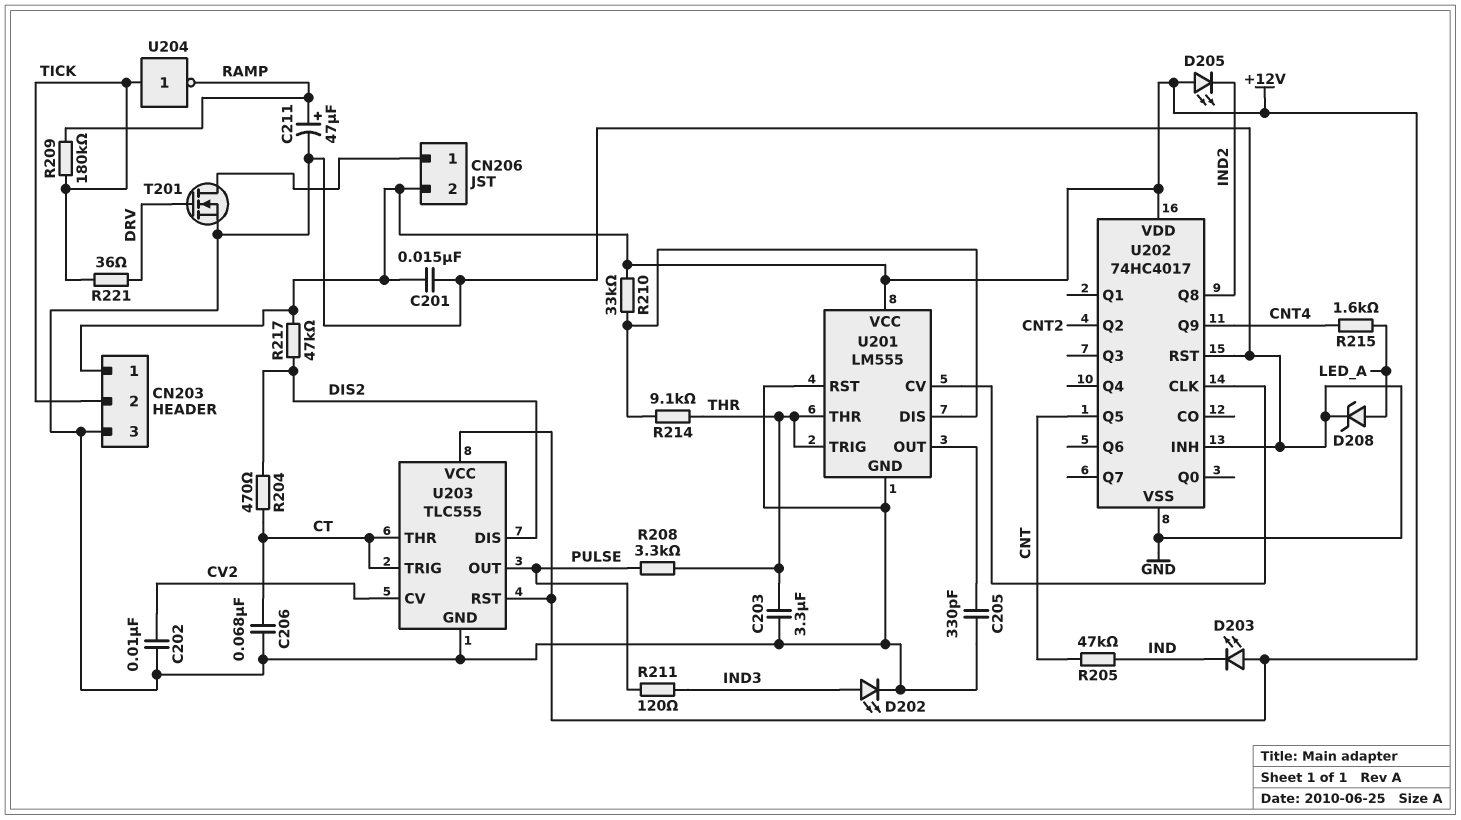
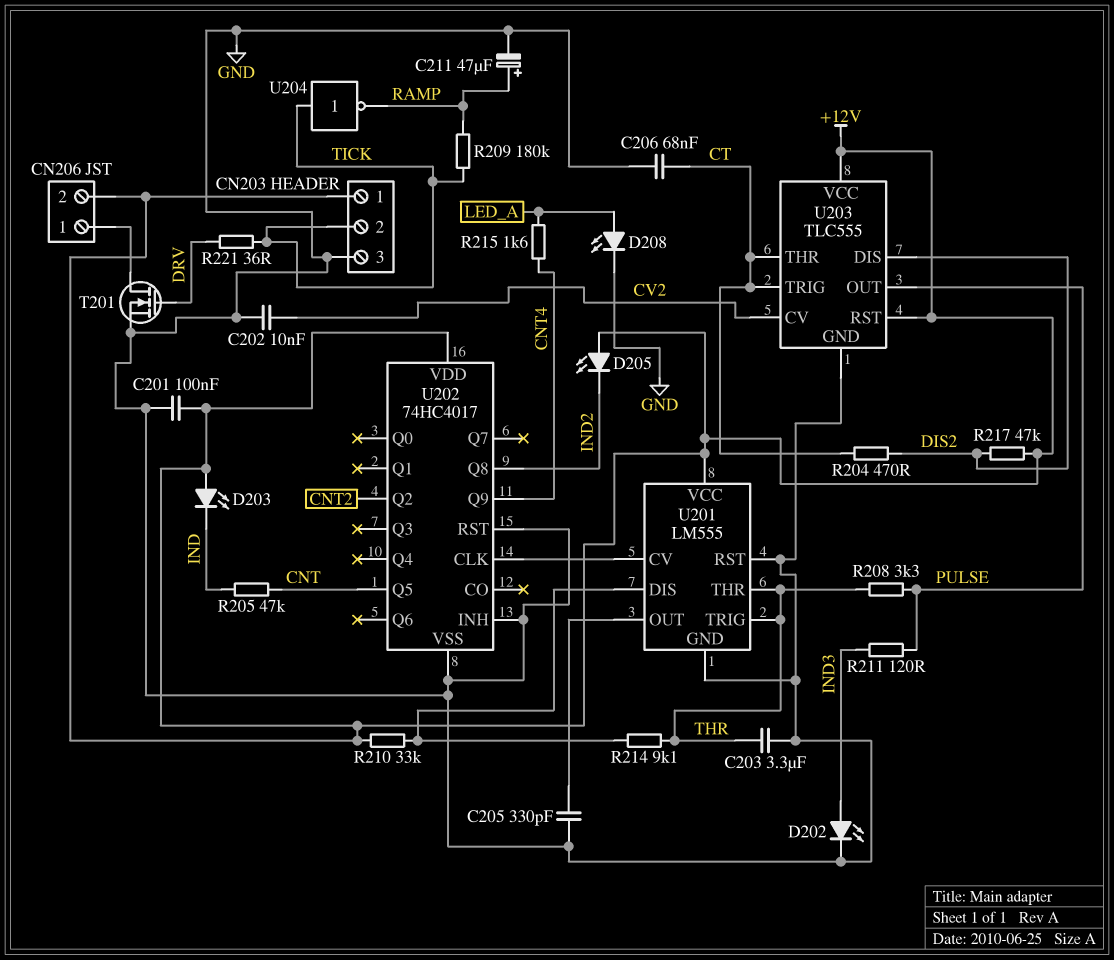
C201: 15nF (+12V, GND) -> 100nF (+12V, GND)
D208: zener (A LED_A, K GND) -> LED (A LED_A, K GND)

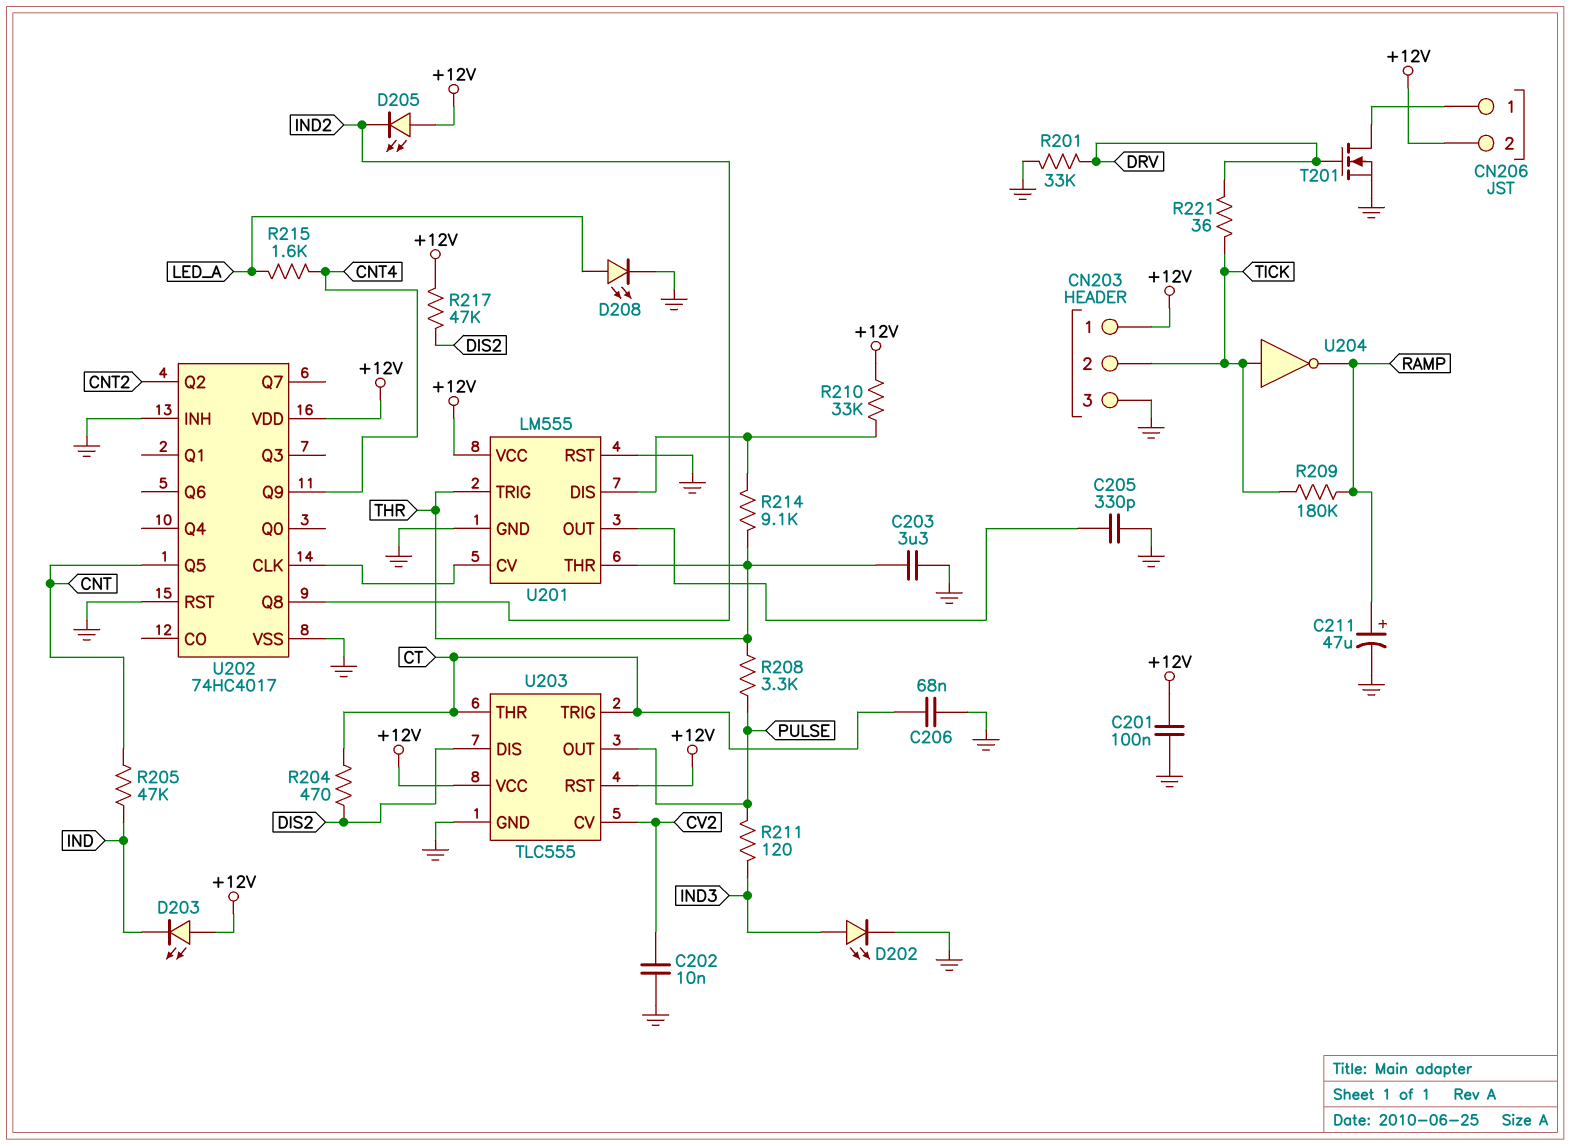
R201: none -> 33k (DRV, GND)

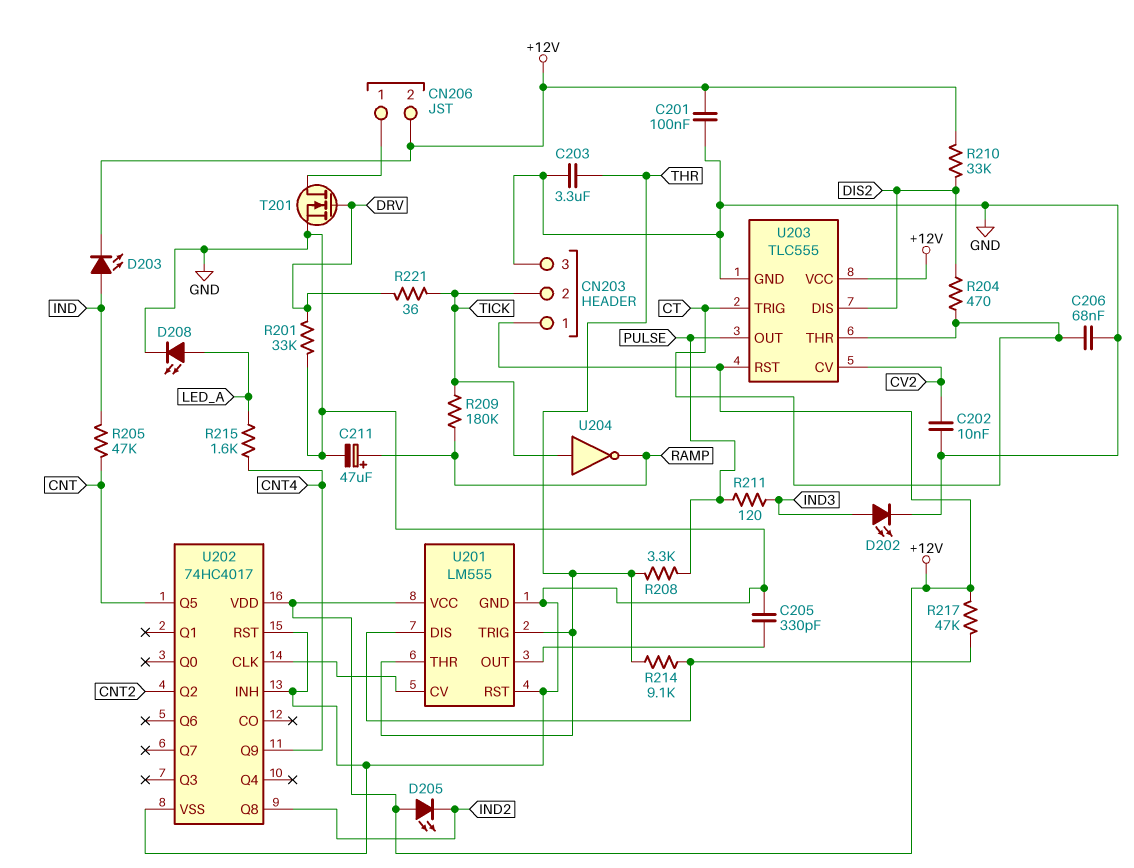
D203: LED (A +12V, K IND) -> LED (A IND, K +12V)
R210: 33k (+12V, U201/DIS) -> 33k (+12V, DIS2)
R217: 47k (+12V, DIS2) -> 47k (+12V, U201/DIS)

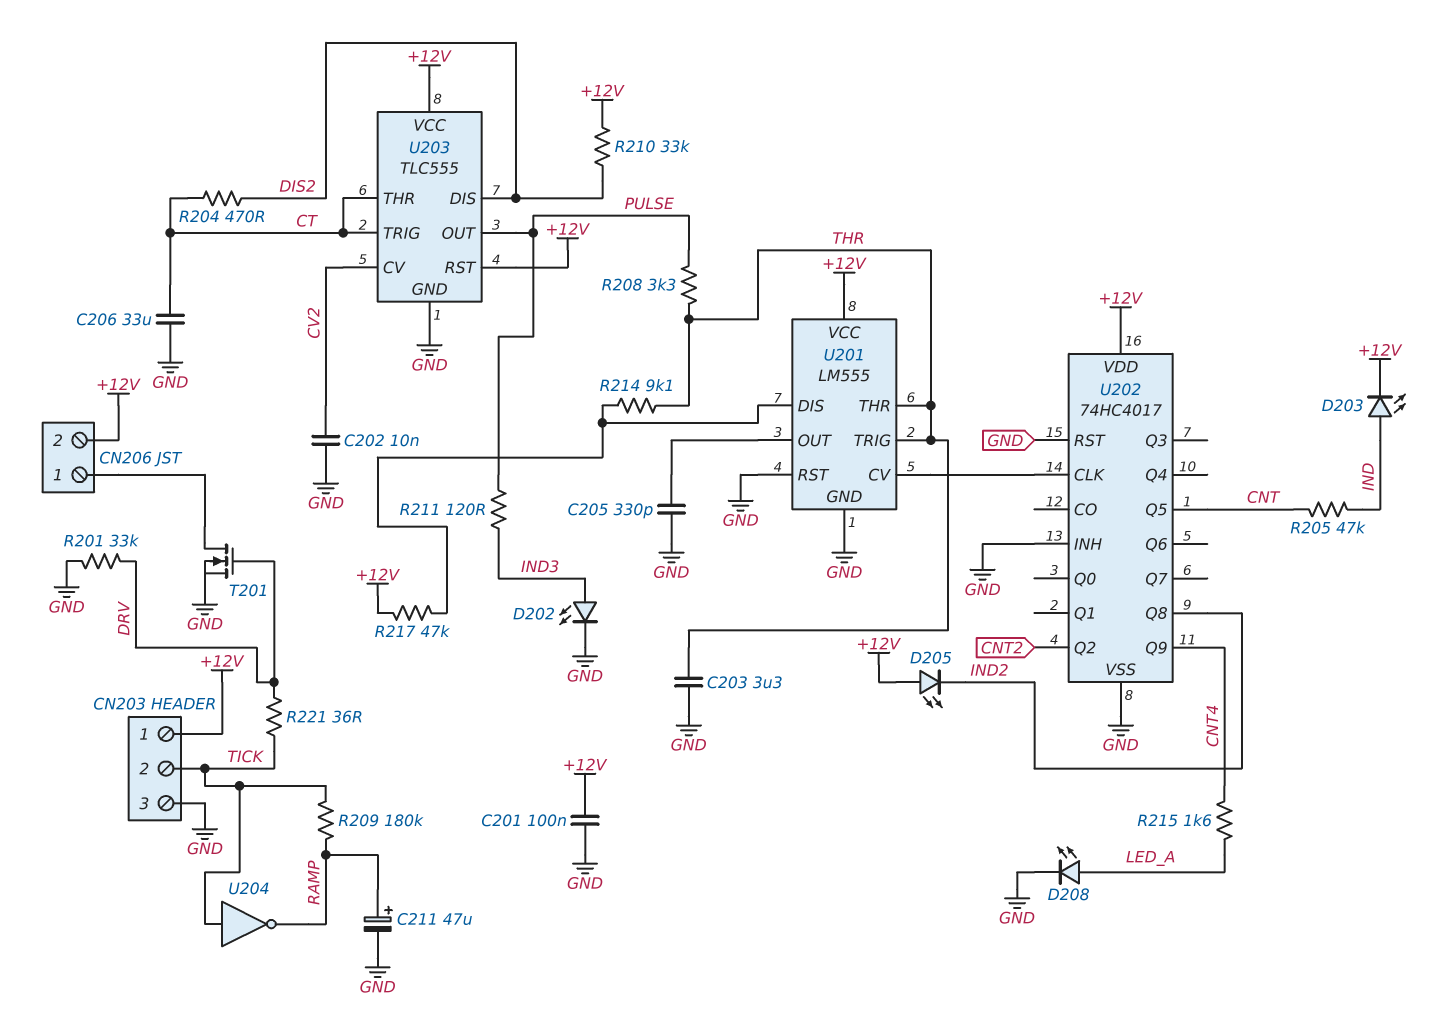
C206: 68nF (CT, GND) -> 33uF (CT, GND)

